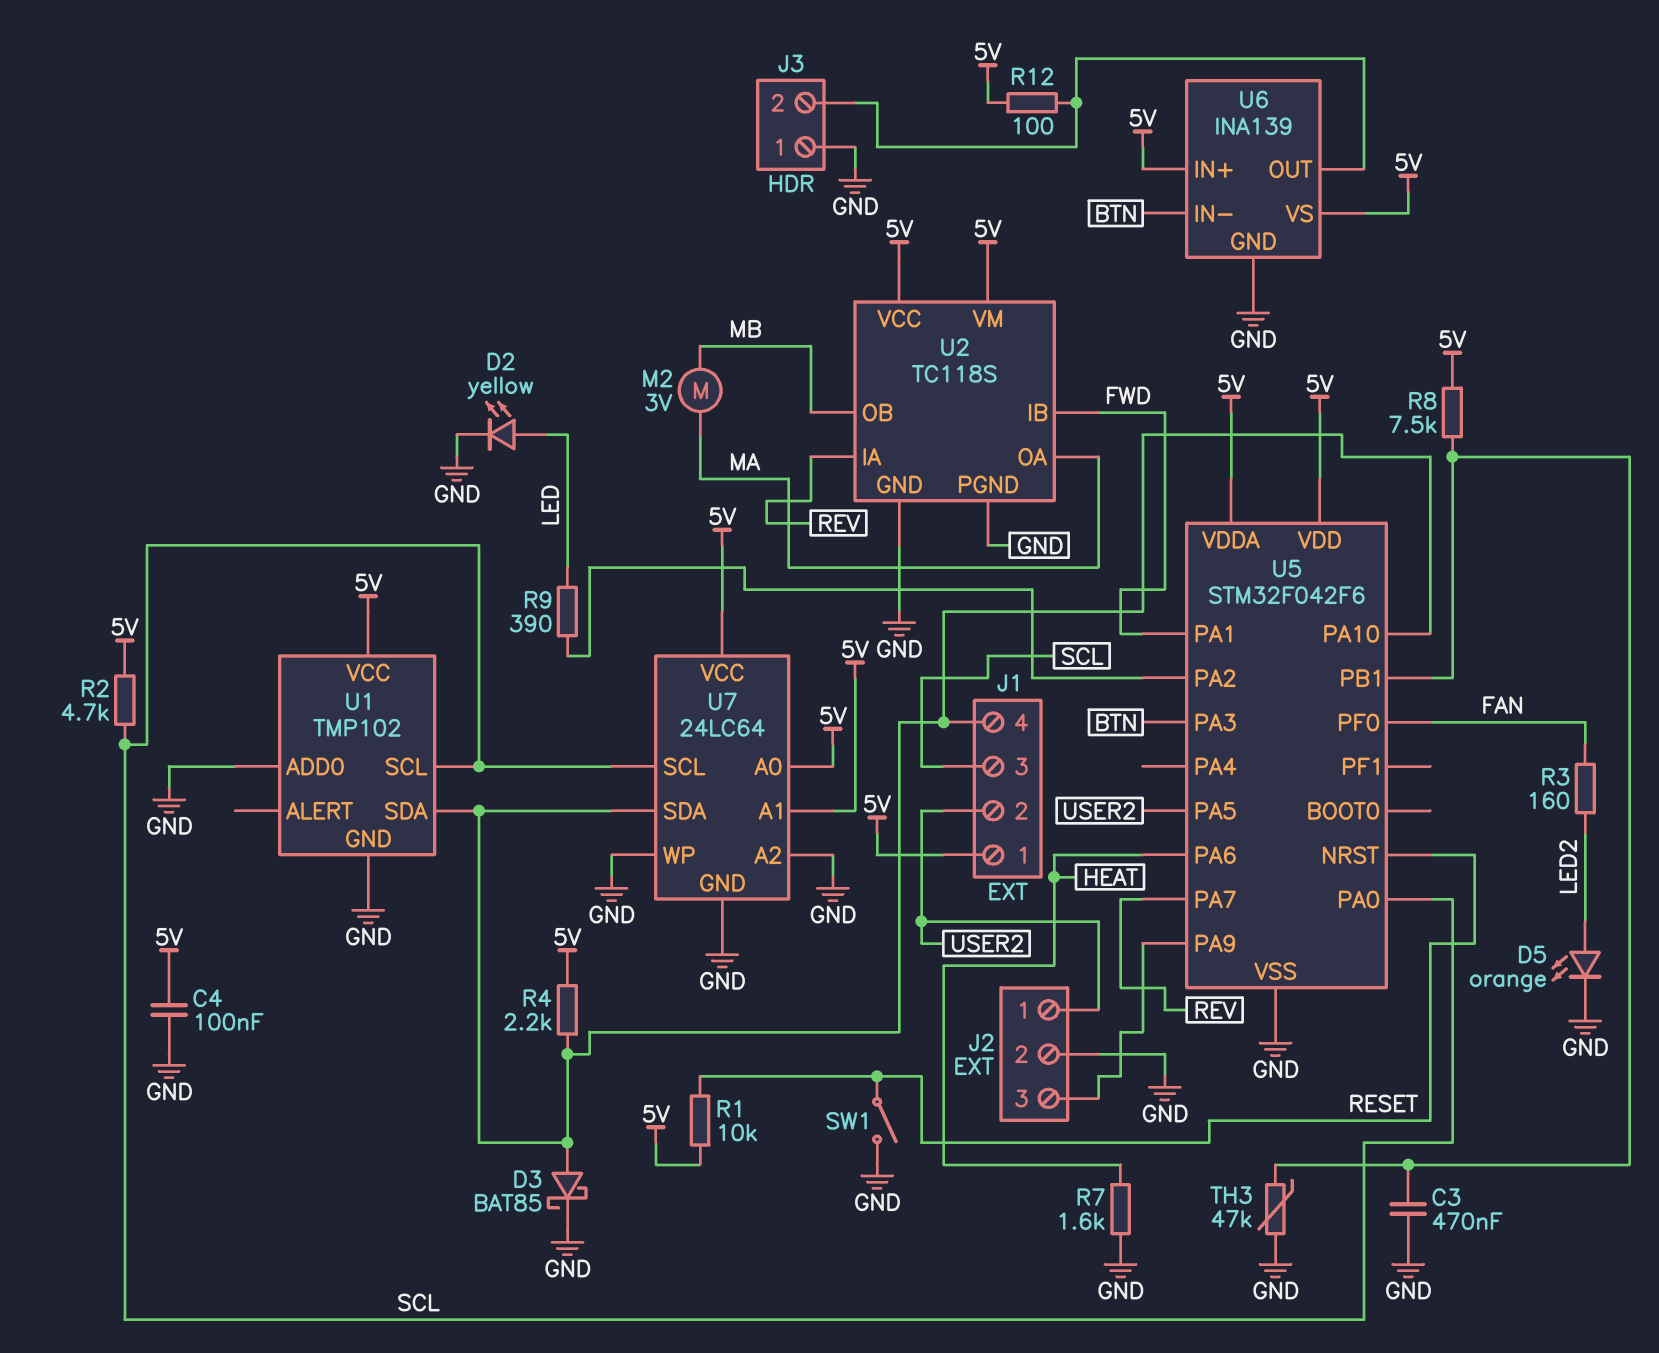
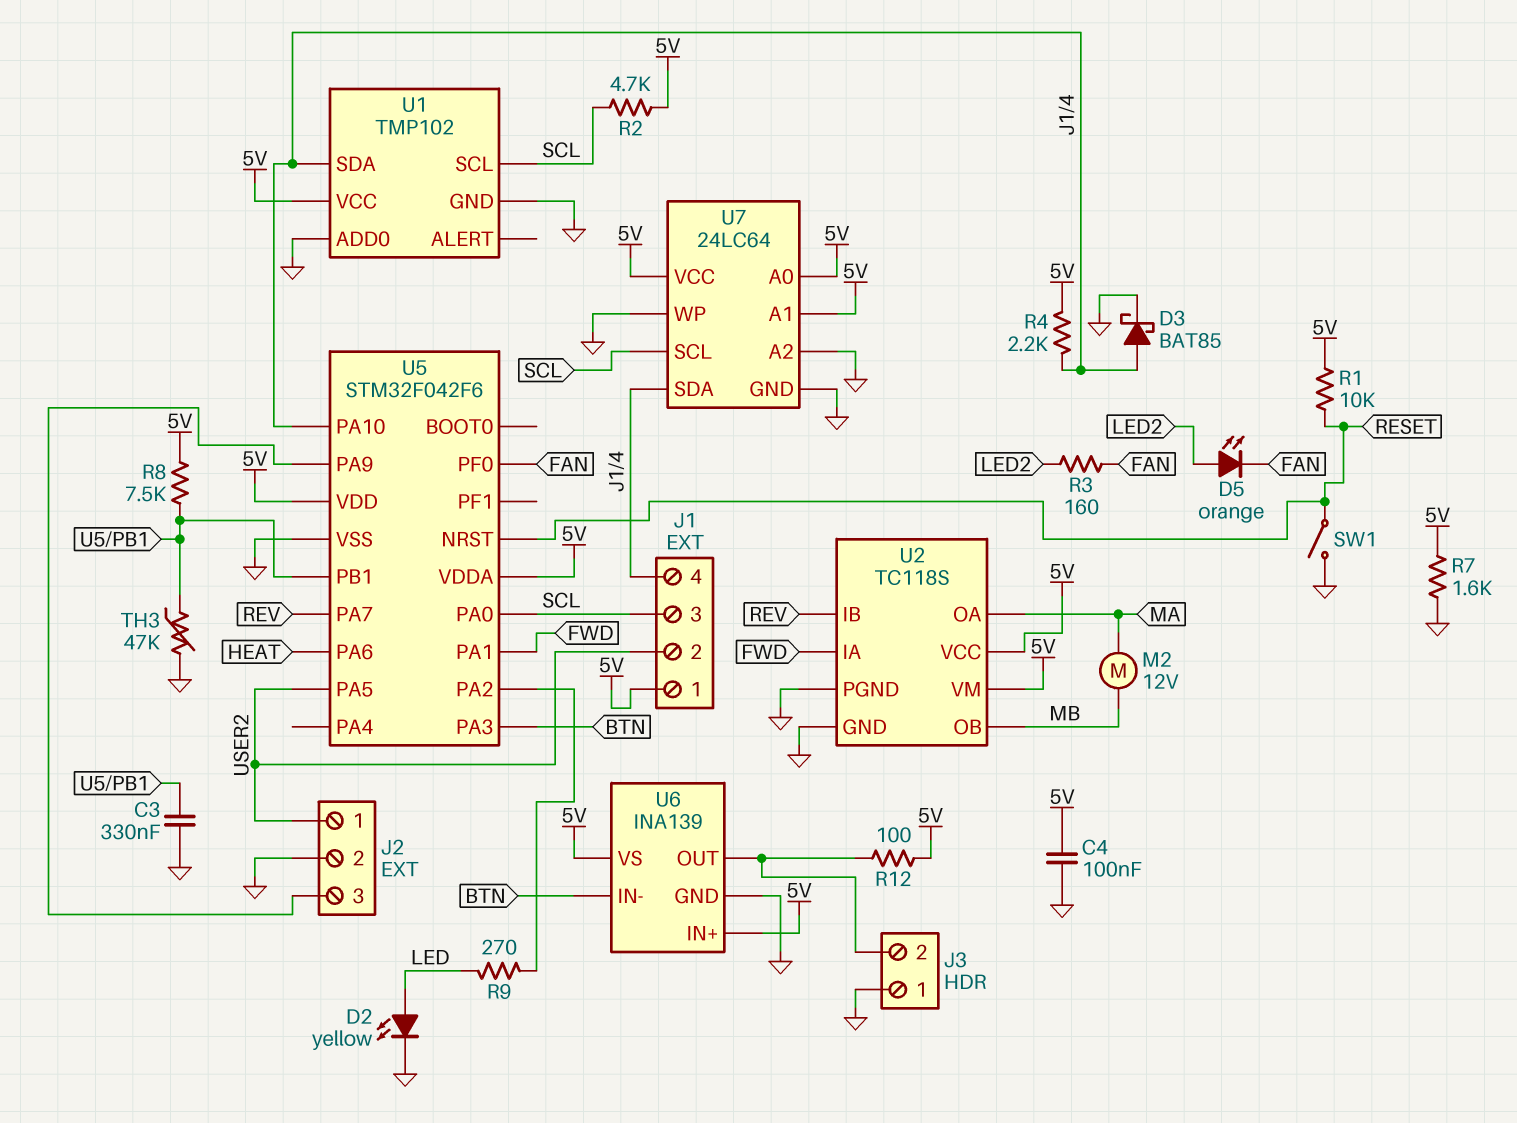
C3: 470nF (GND, U5/PB1) -> 330nF (GND, U5/PB1)
D5: LED orange (A LED2, K GND) -> LED orange (A LED2, K FAN)
M2: motor 3V (MA, MB) -> motor 12V (MA, MB)
R7: 1.6k (GND, HEAT) -> 1.6k (5V, GND)
R9: 390 (LED, U5/PA2) -> 270 (LED, U5/PA2)
U2 pin IA: REV -> FWD
U2 pin IB: FWD -> REV

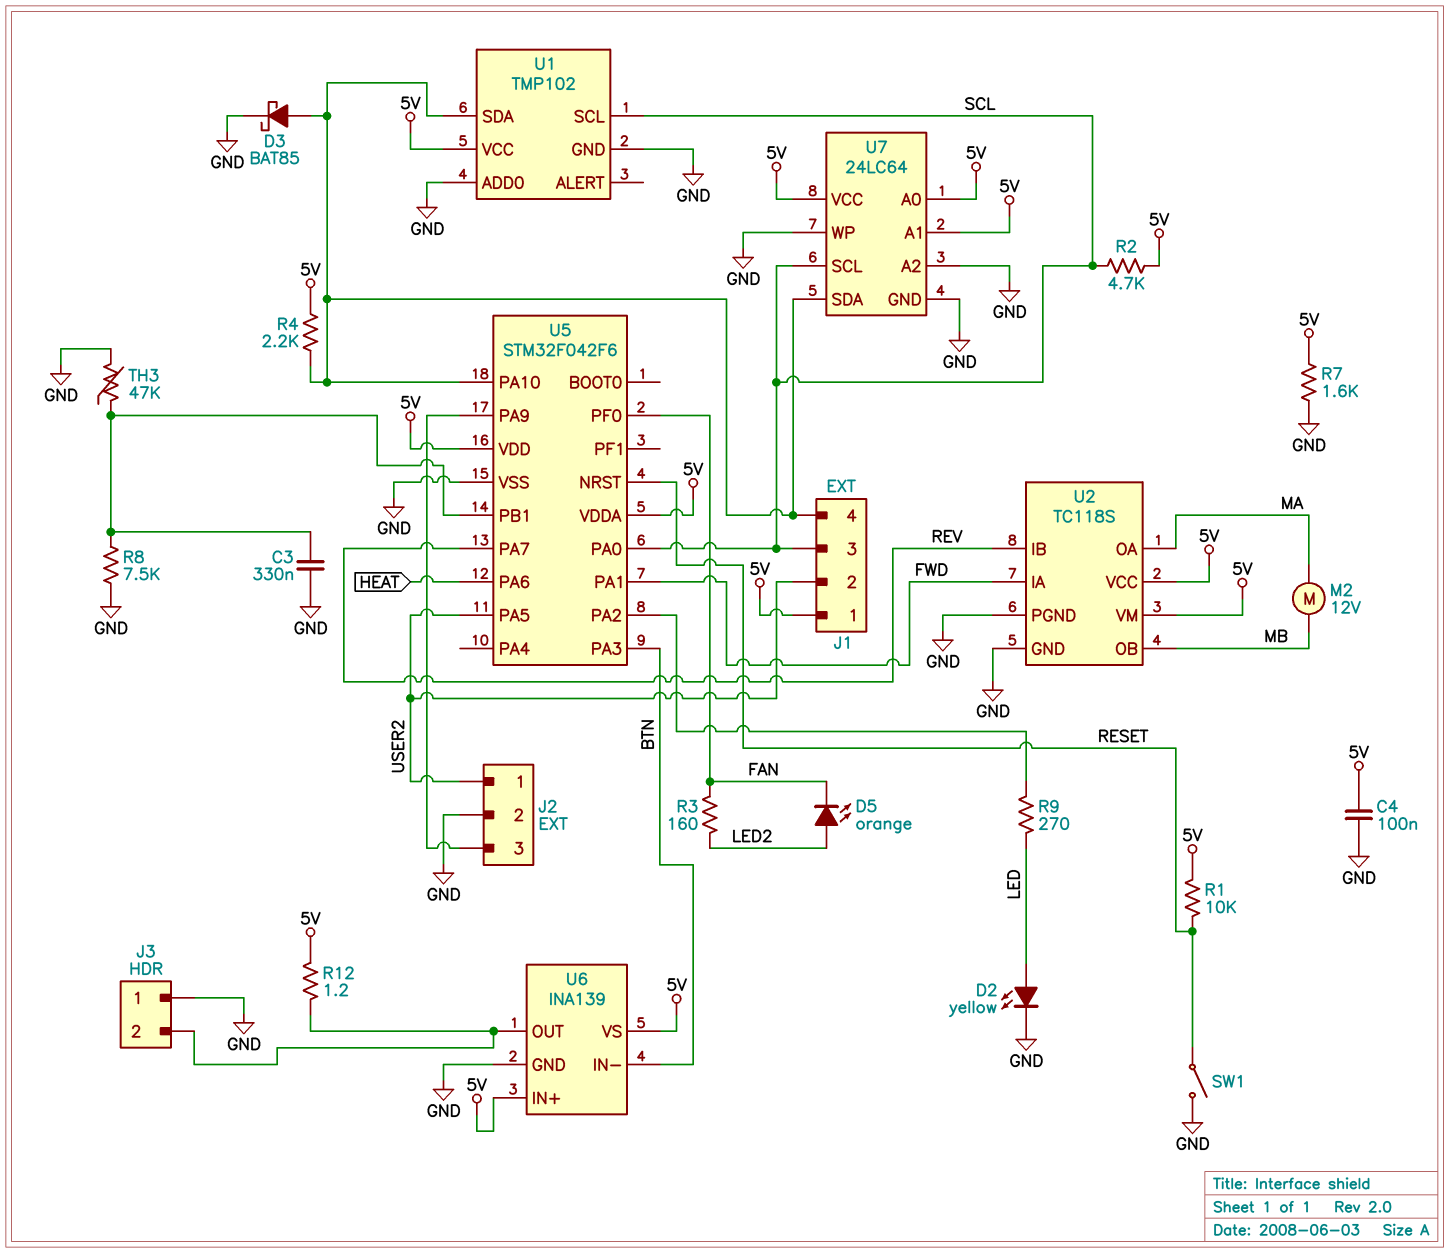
R8: 7.5k (5V, U5/PB1) -> 7.5k (GND, U5/PB1)
R12: 100 (5V, J3/2) -> 1.2 (5V, J3/2)

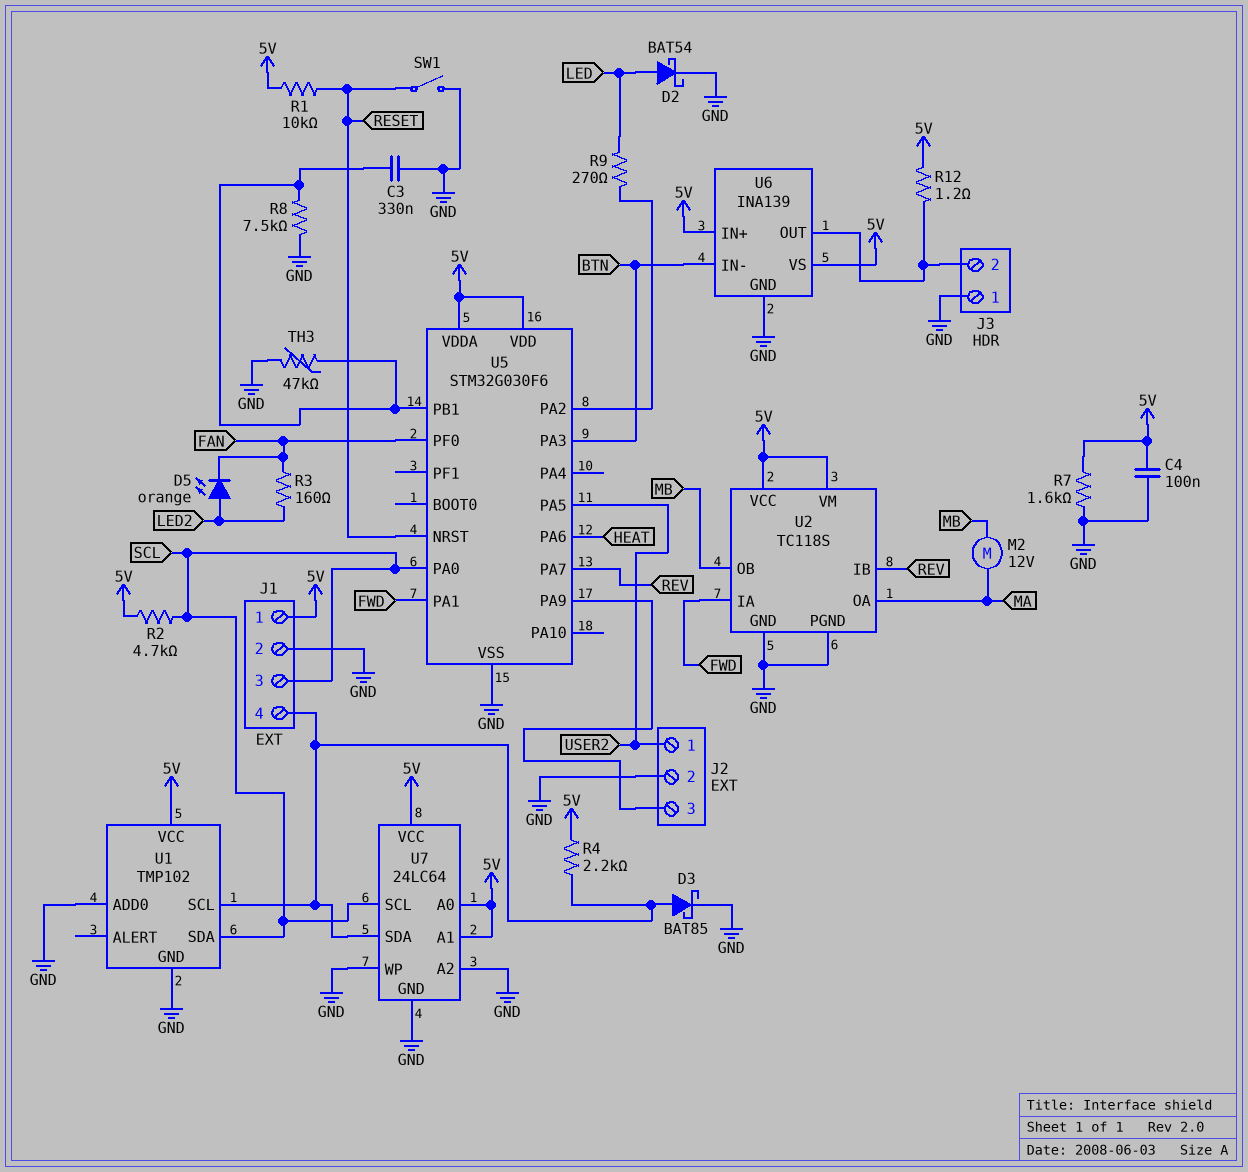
D2: LED yellow (A LED, K GND) -> schottky BAT54 (A LED, K GND)
J1 pin 2: USER2 -> GND
U1 pin SCL: SCL -> J1/4
U1 pin SDA: J1/4 -> SCL
U5: STM32F042F6 -> STM32G030F6
U5 pin PA10: J1/4 -> none

